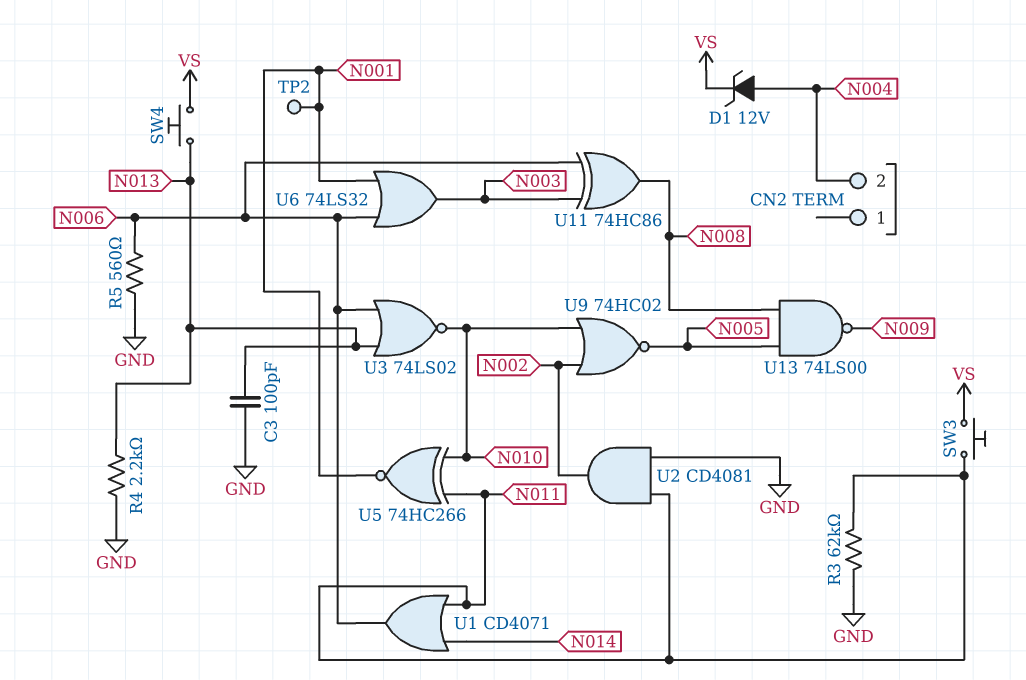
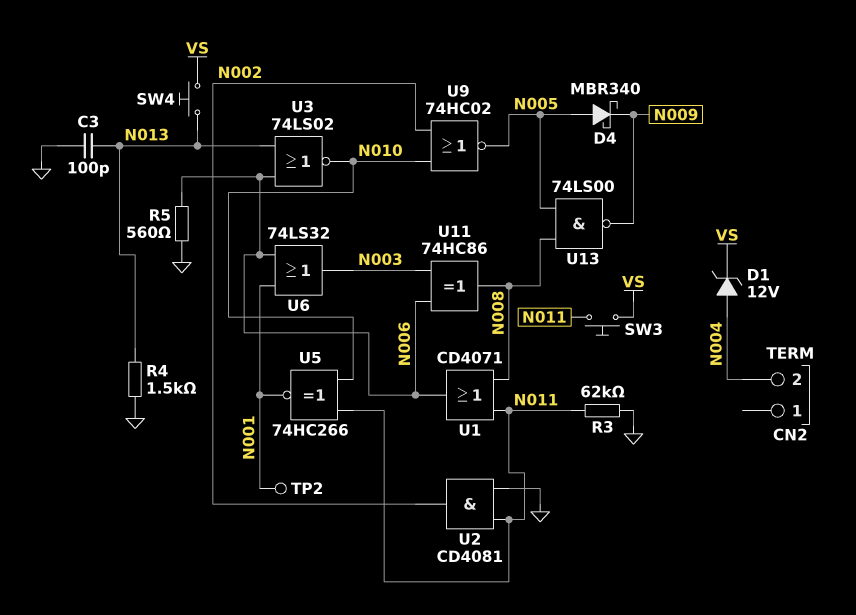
D4: none -> schottky MBR340 (A N005, K N009)
R4: 2.2k (GND, N013) -> 1.5k (GND, N013)
U1: OR CD4071 (in N011, in N014, out N006) -> OR CD4071 (in N008, in N011, out N006)

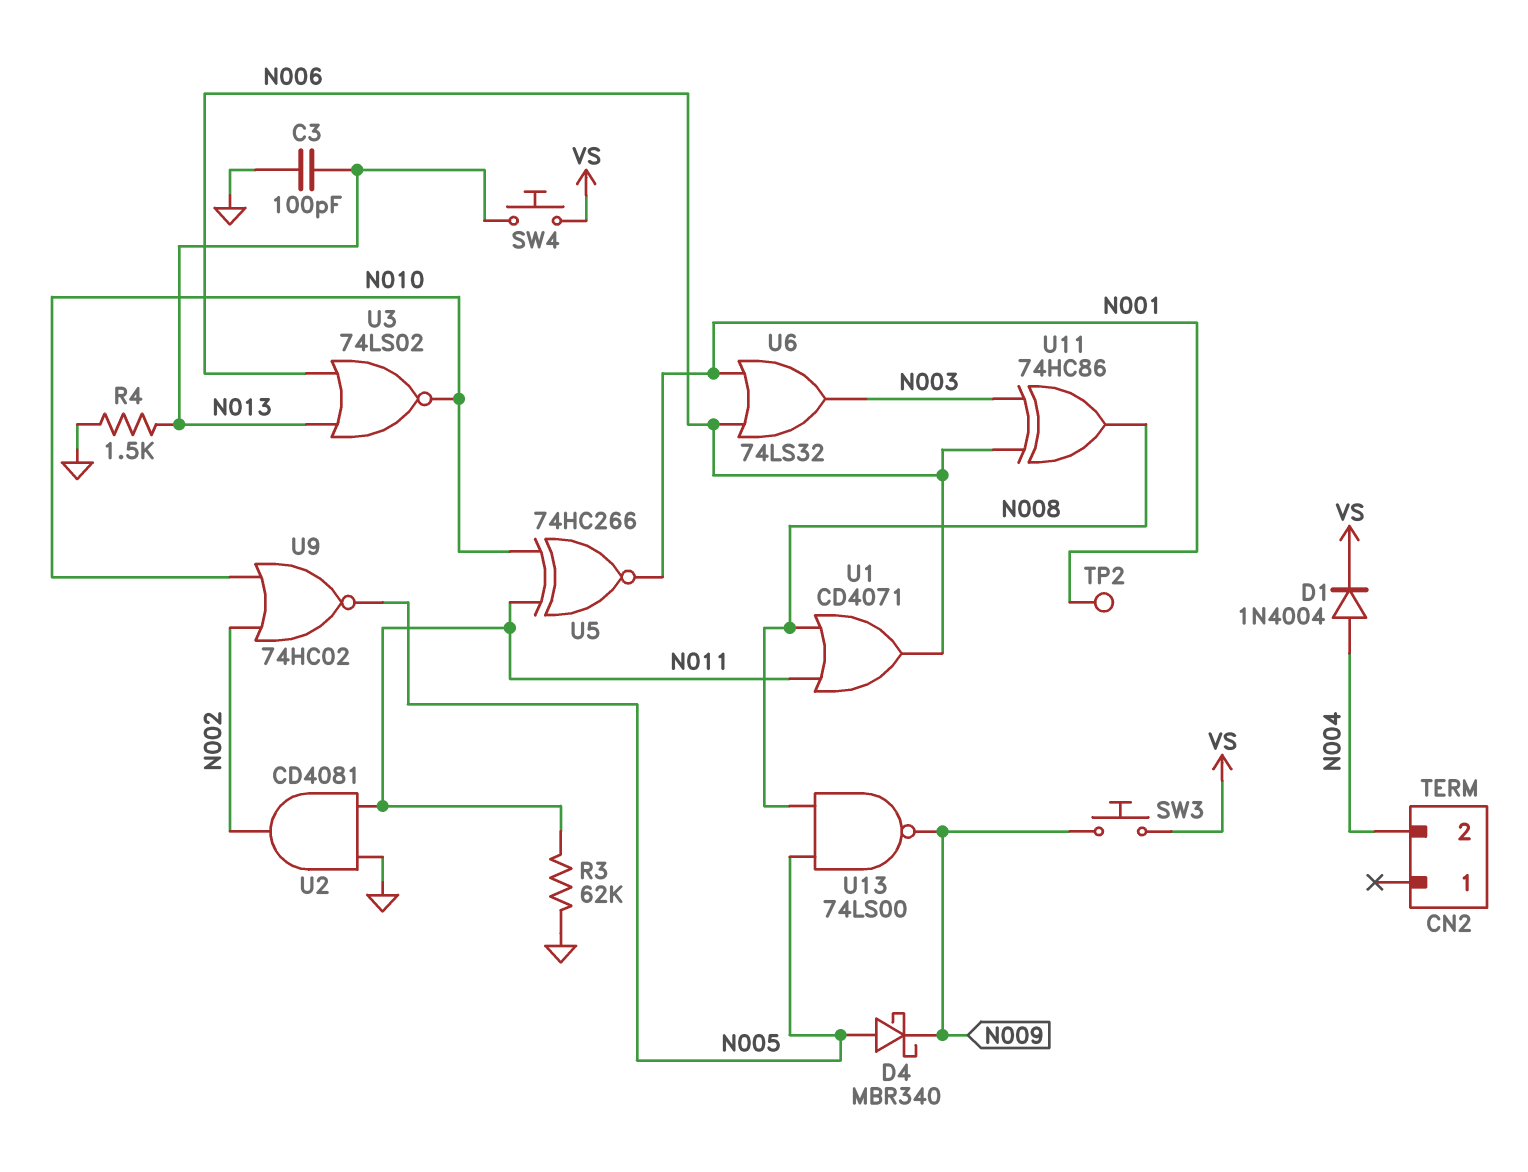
D1: zener 12V (A N004, K VS) -> diode 1N4004 (A N004, K VS)
R5: 560 (GND, N006) -> none
SW3: button (N011, VS) -> button (N009, VS)

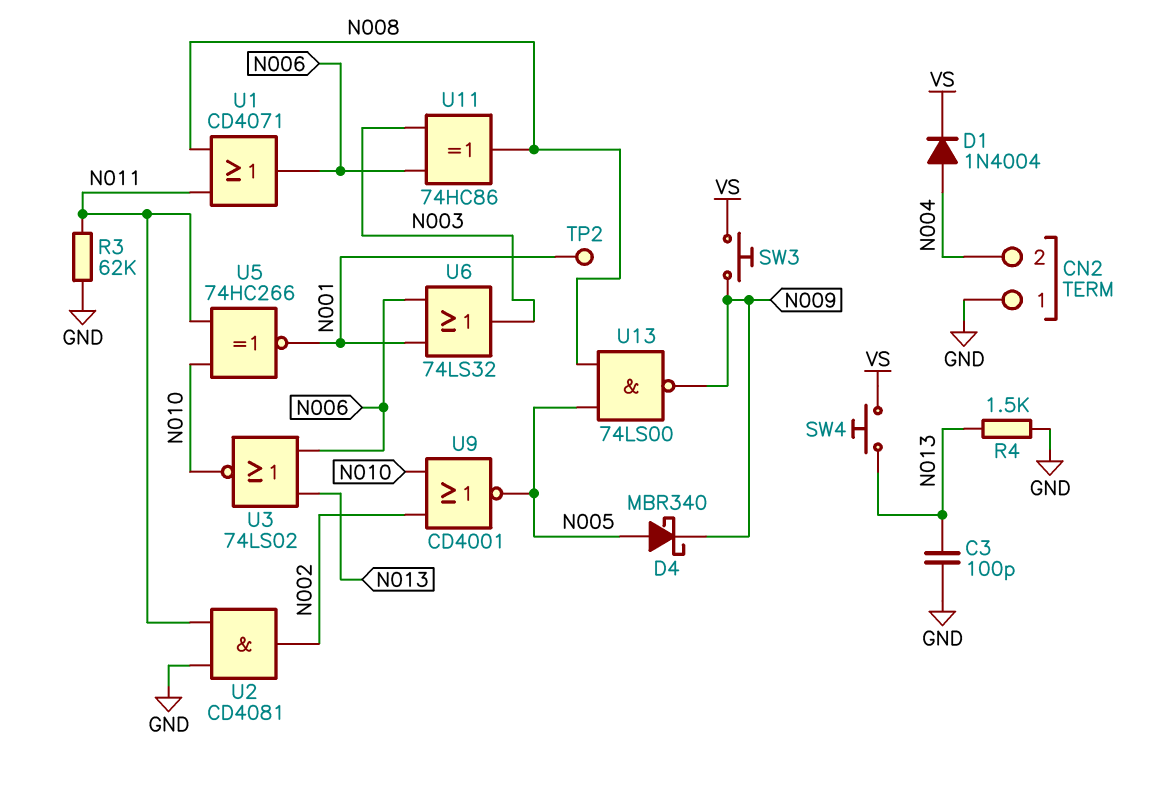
CN2 pin 1: none -> GND
U9: NOR 74HC02 (in N002, in N010, out N005) -> NOR CD4001 (in N002, in N010, out N005)

